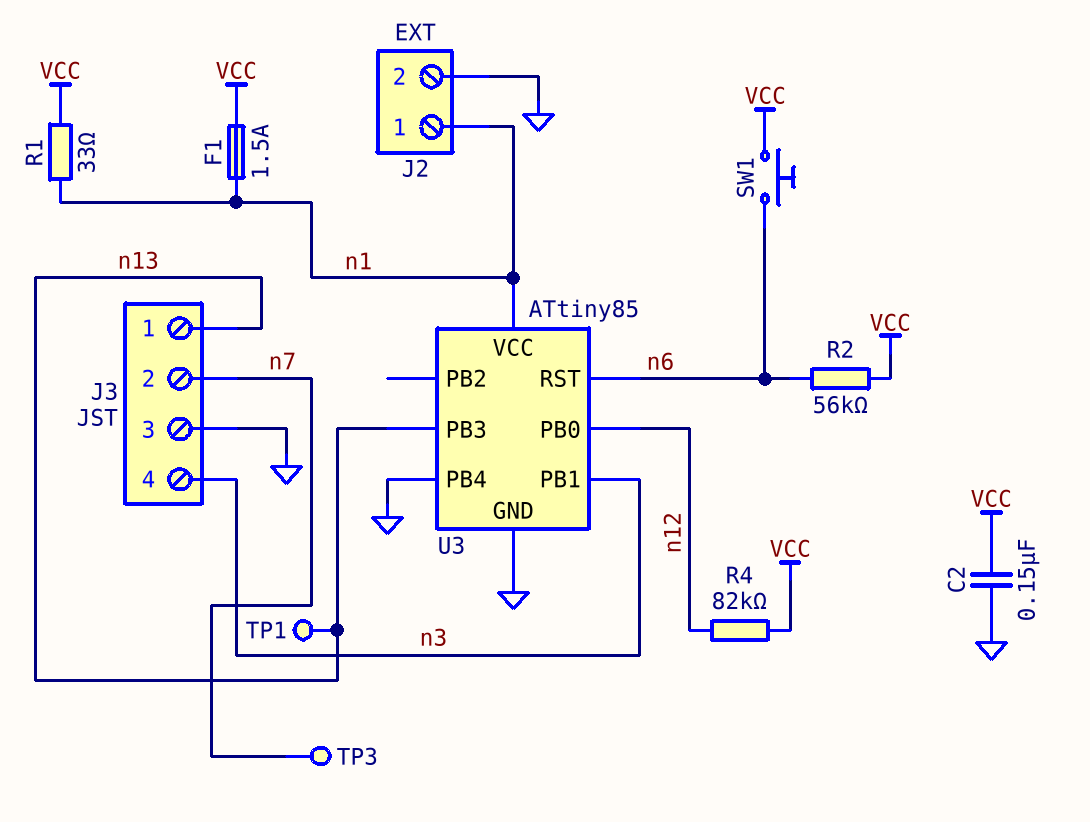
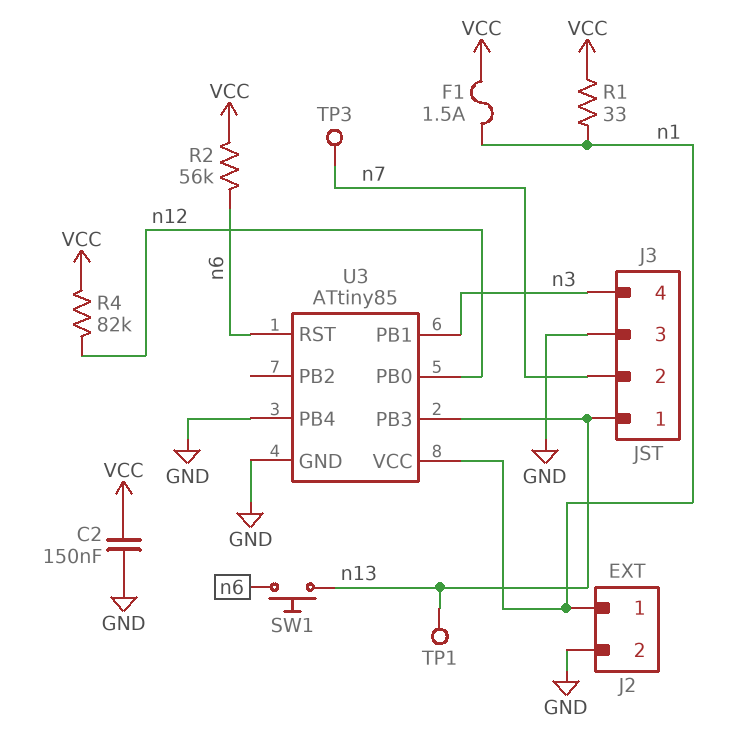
SW1: button (VCC, n6) -> button (n6, n13)

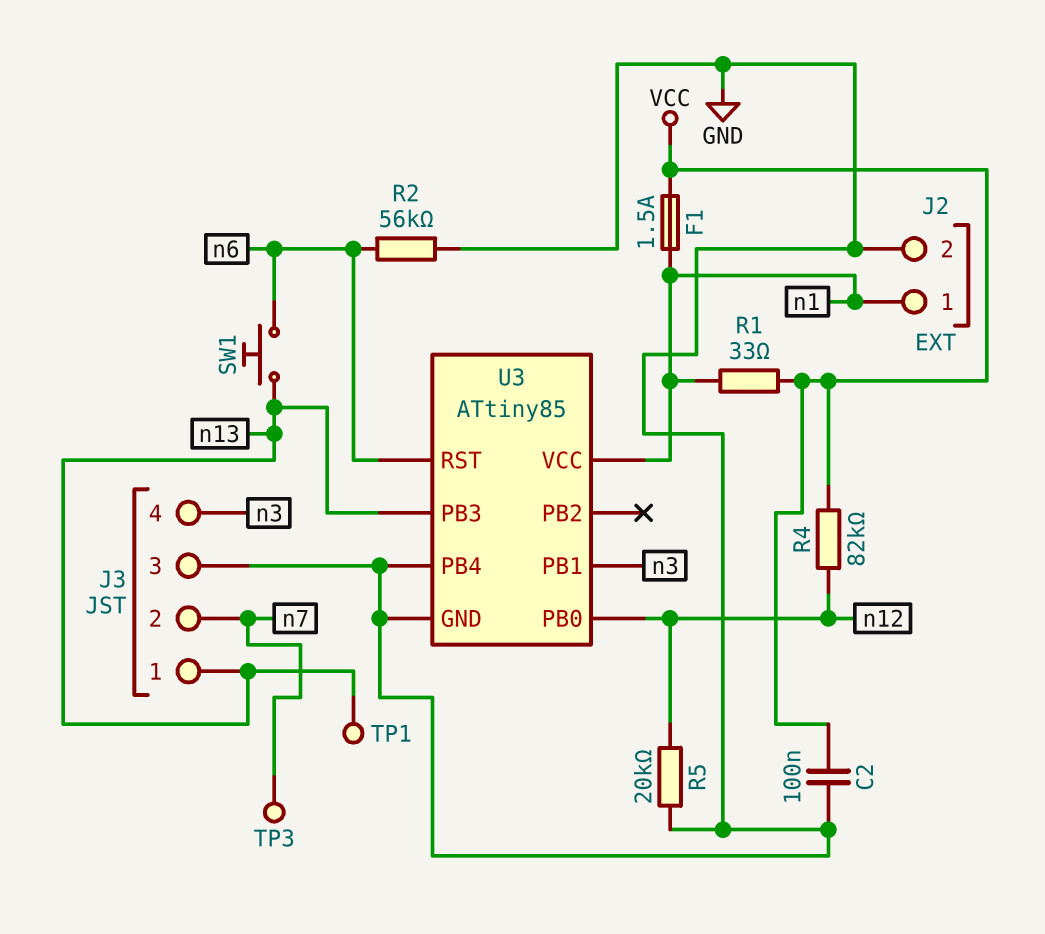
C2: 150nF (GND, VCC) -> 100nF (GND, VCC)
R2: 56k (VCC, n6) -> 56k (GND, n6)
R5: none -> 20k (GND, n12)

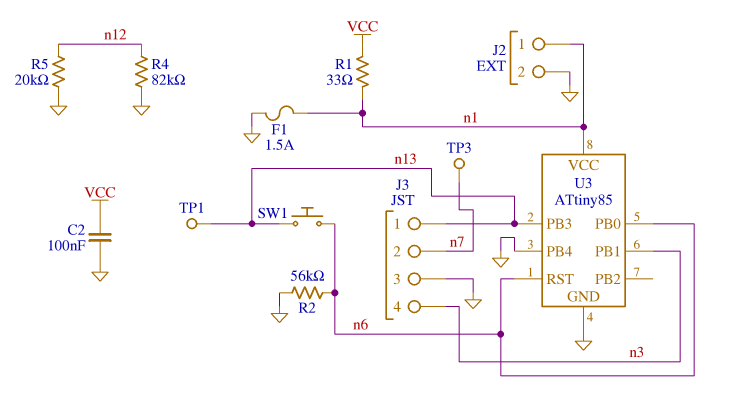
F1: 1.5A (VCC, n1) -> 1.5A (GND, n1)
R4: 82k (VCC, n12) -> 82k (GND, n12)
U3 pin PB0: n12 -> n6

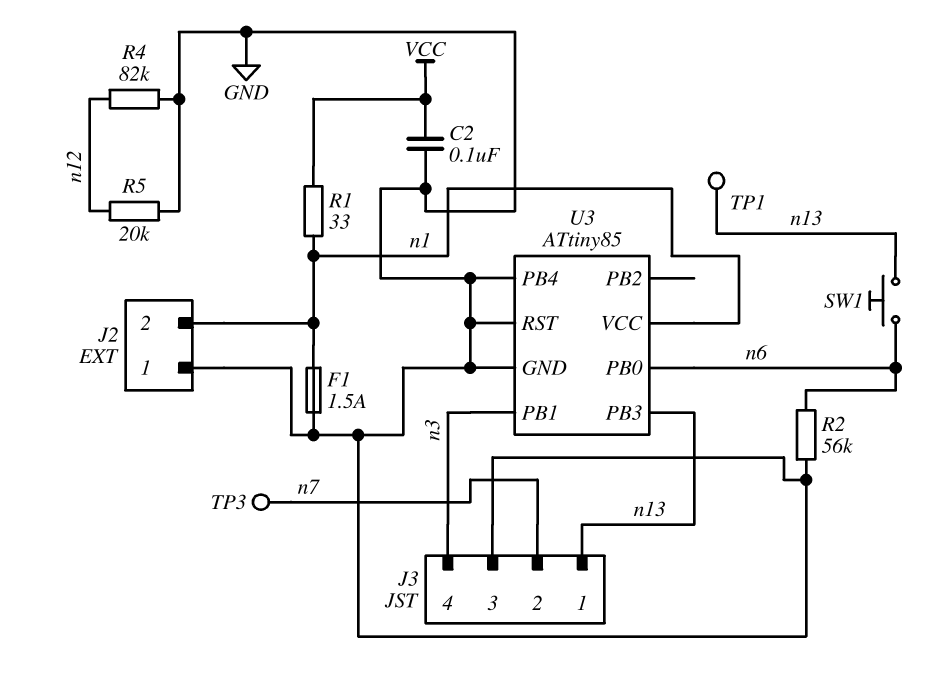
J2 pin 1: n1 -> GND
J2 pin 2: GND -> n1
U3 pin RST: n6 -> GND

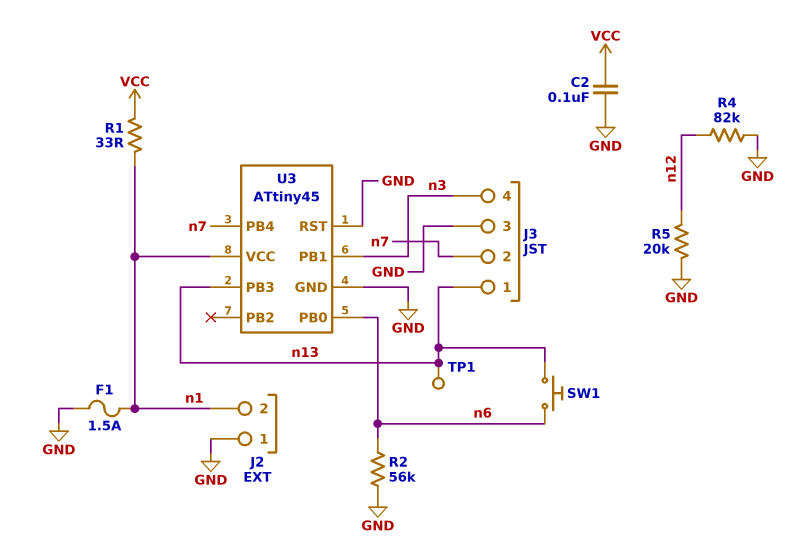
TP3: test point (n7) -> none
U3: ATtiny85 -> ATtiny45
U3 pin PB4: GND -> n7

